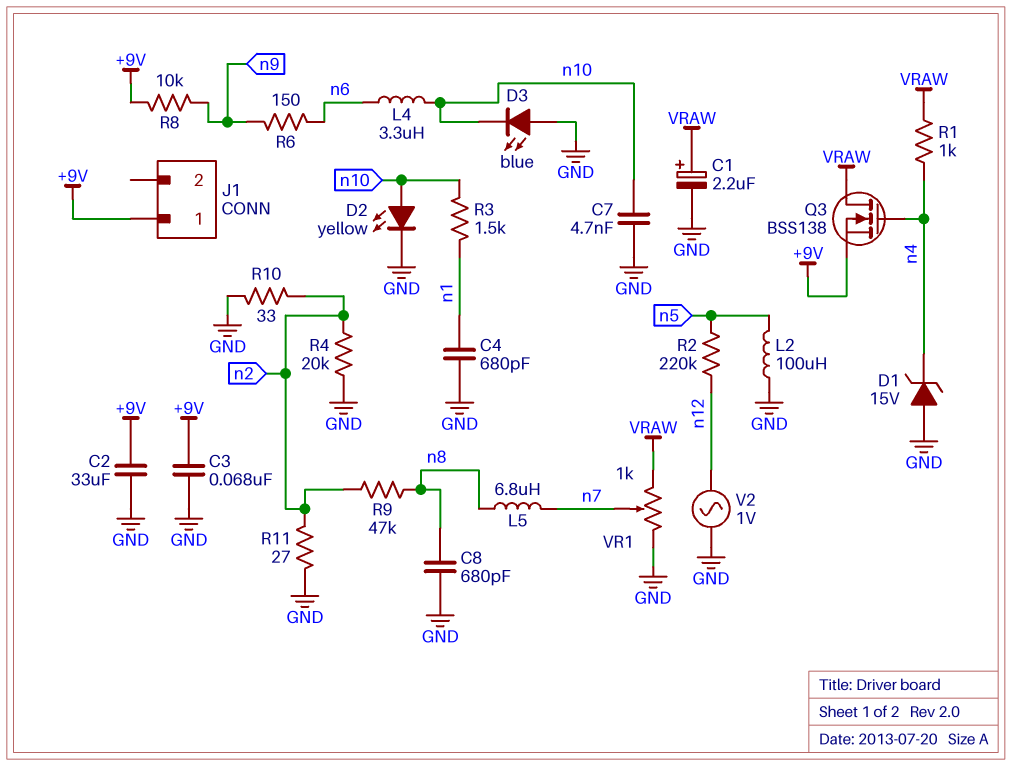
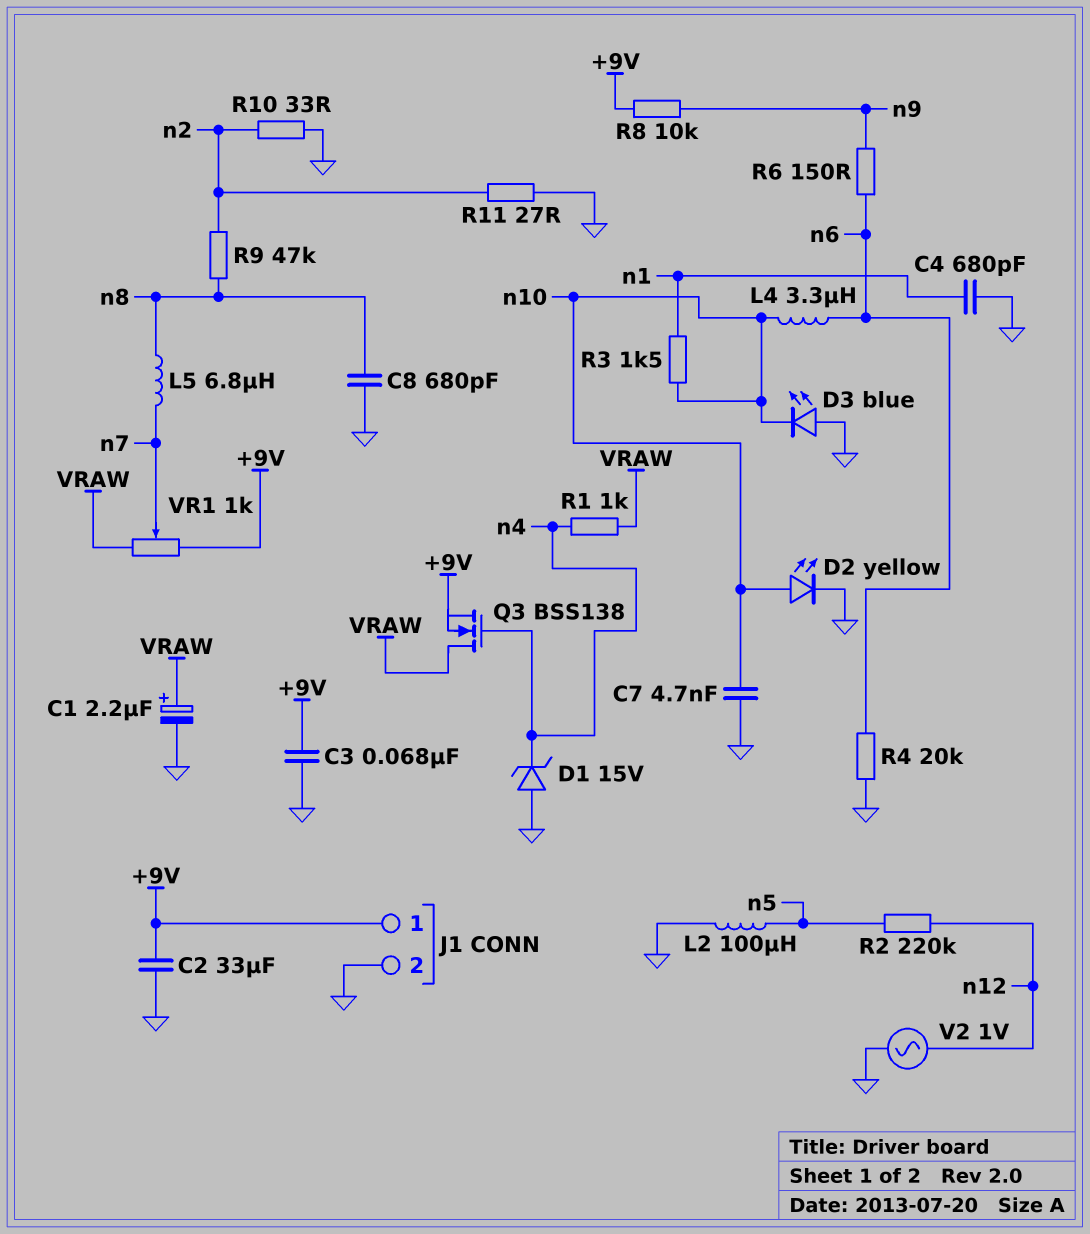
J1 pin 2: none -> GND
R4: 20k (GND, n2) -> 20k (GND, n6)
VR1: 1k (GND, VRAW, wiper n7) -> 1k (+9V, VRAW, wiper n7)

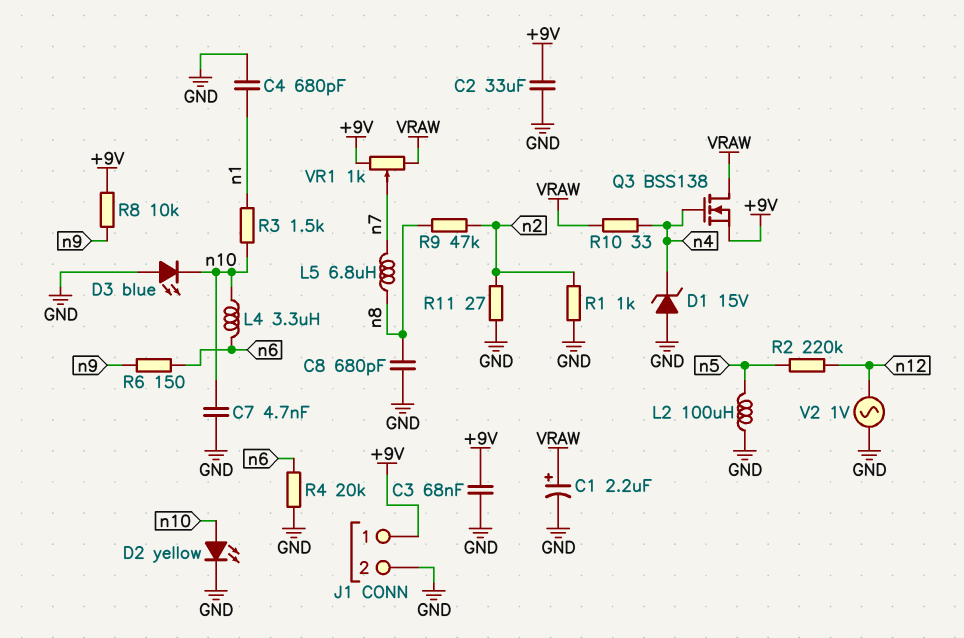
R1: 1k (VRAW, n4) -> 1k (GND, n2)
R10: 33 (GND, n2) -> 33 (VRAW, n4)

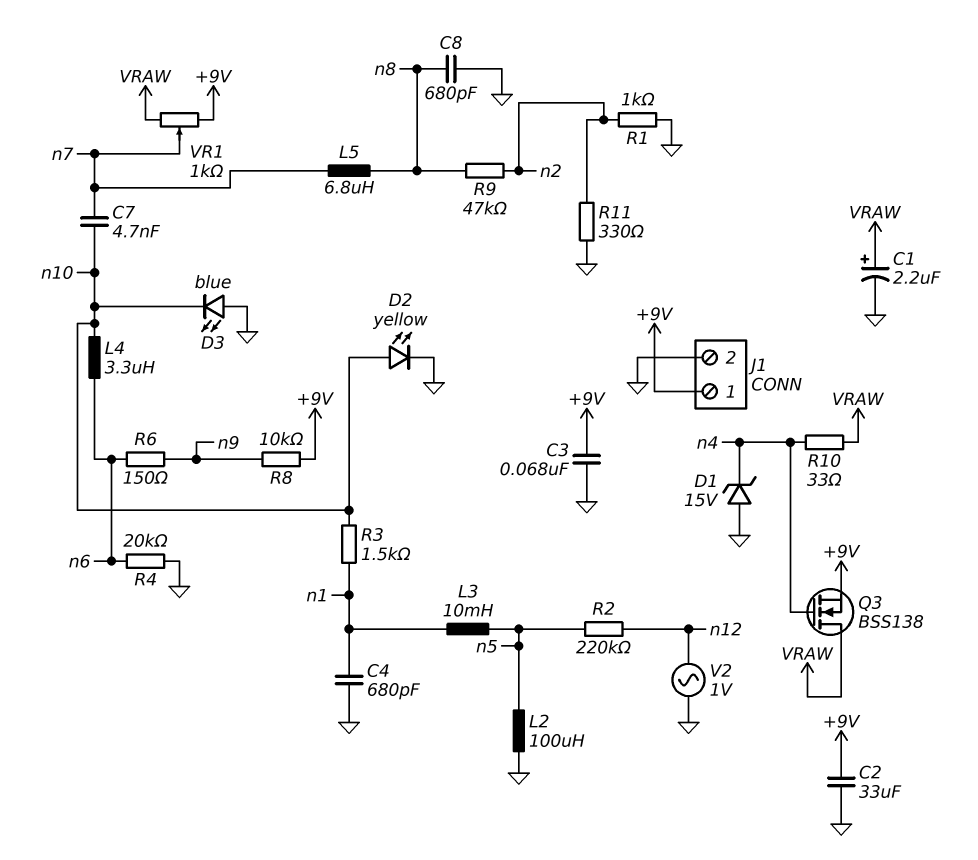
C7: 4.7nF (GND, n10) -> 4.7nF (n7, n10)
L3: none -> 10mH (n1, n5)
R11: 27 (GND, n2) -> 330 (GND, n2)

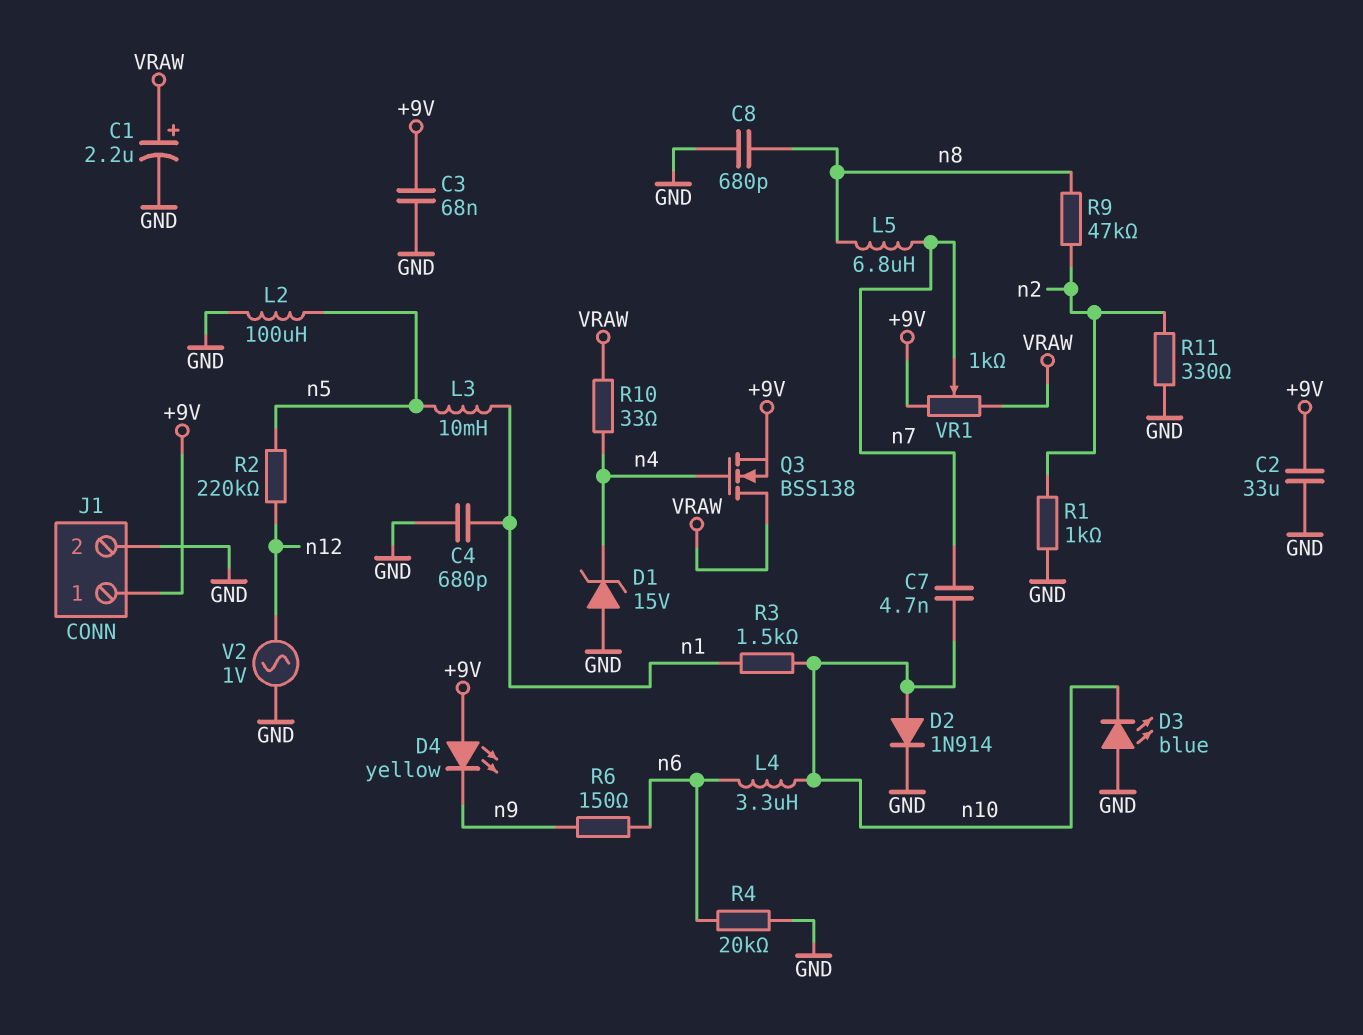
D2: LED yellow (A n10, K GND) -> diode 1N914 (A n10, K GND)
D4: none -> LED yellow (A +9V, K n9)
R8: 10k (+9V, n9) -> none

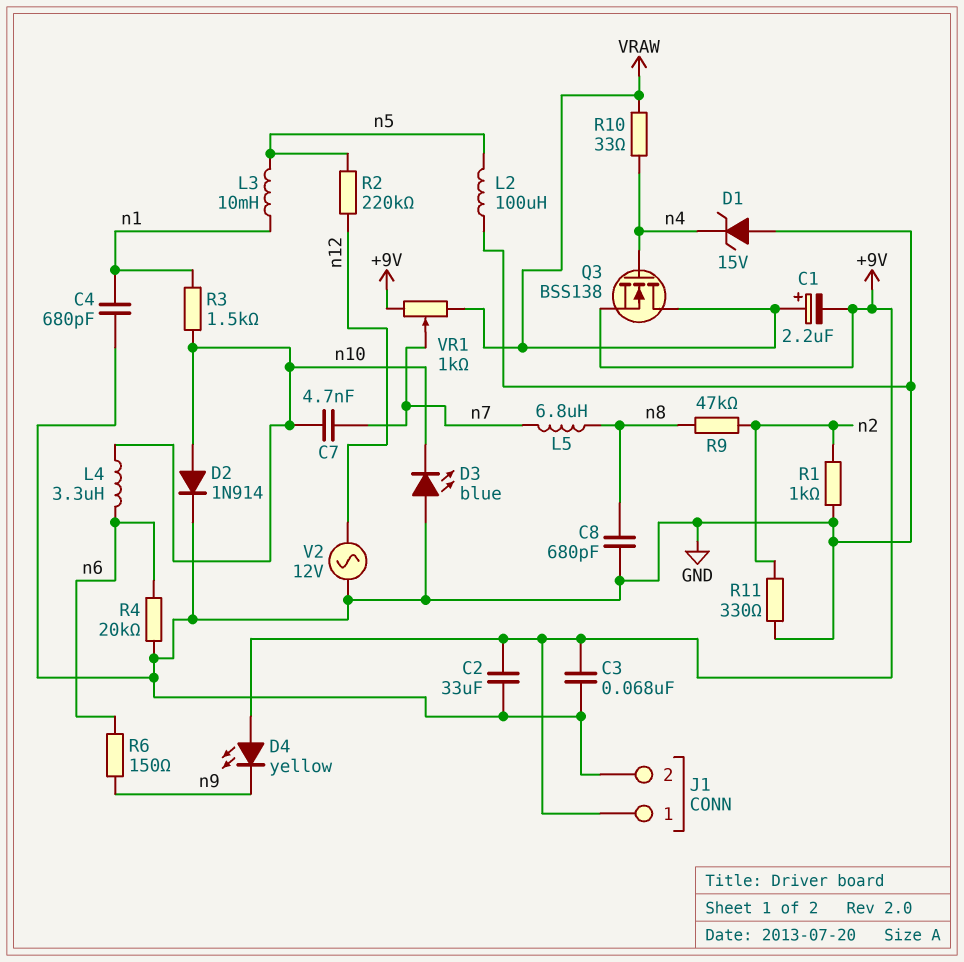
C1: 2.2uF (plus VRAW, minus GND) -> 2.2uF (plus VRAW, minus +9V)
V2: AC 1V (GND, n12) -> AC 12V (GND, n12)

